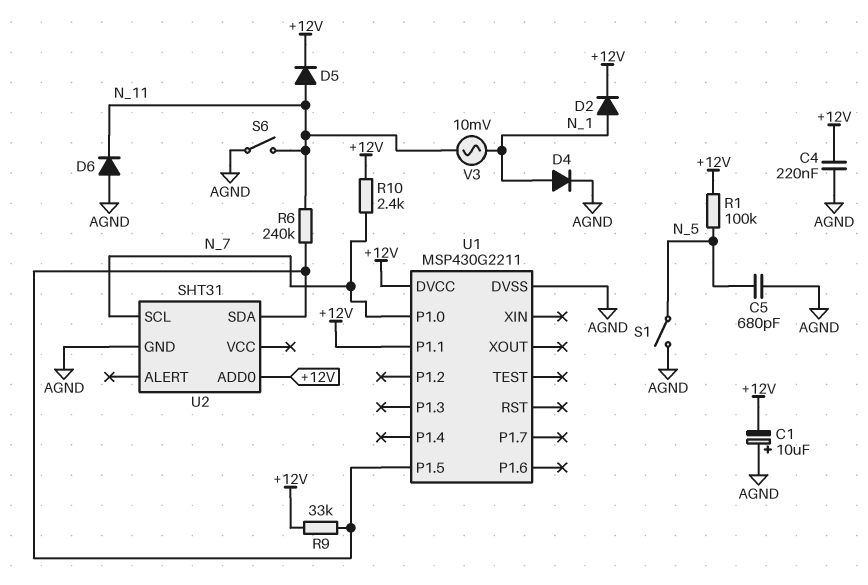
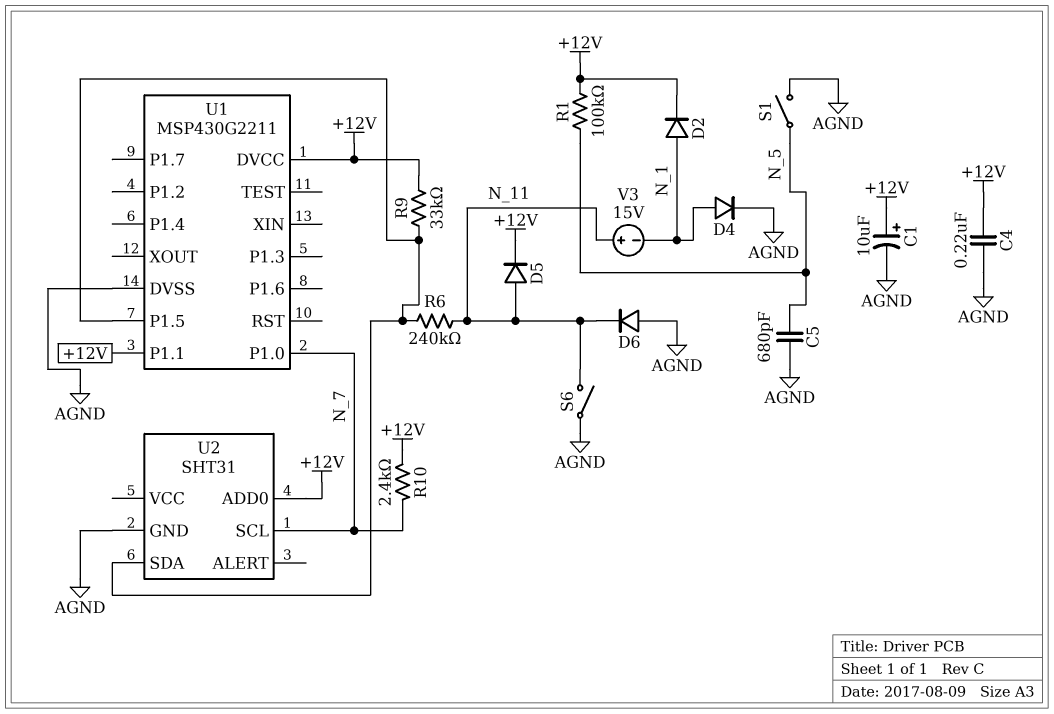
C1: 10uF (plus AGND, minus +12V) -> 10uF (plus +12V, minus AGND)
V3: AC 10mV (N_1, N_11) -> 15V (plus N_11, minus N_1)

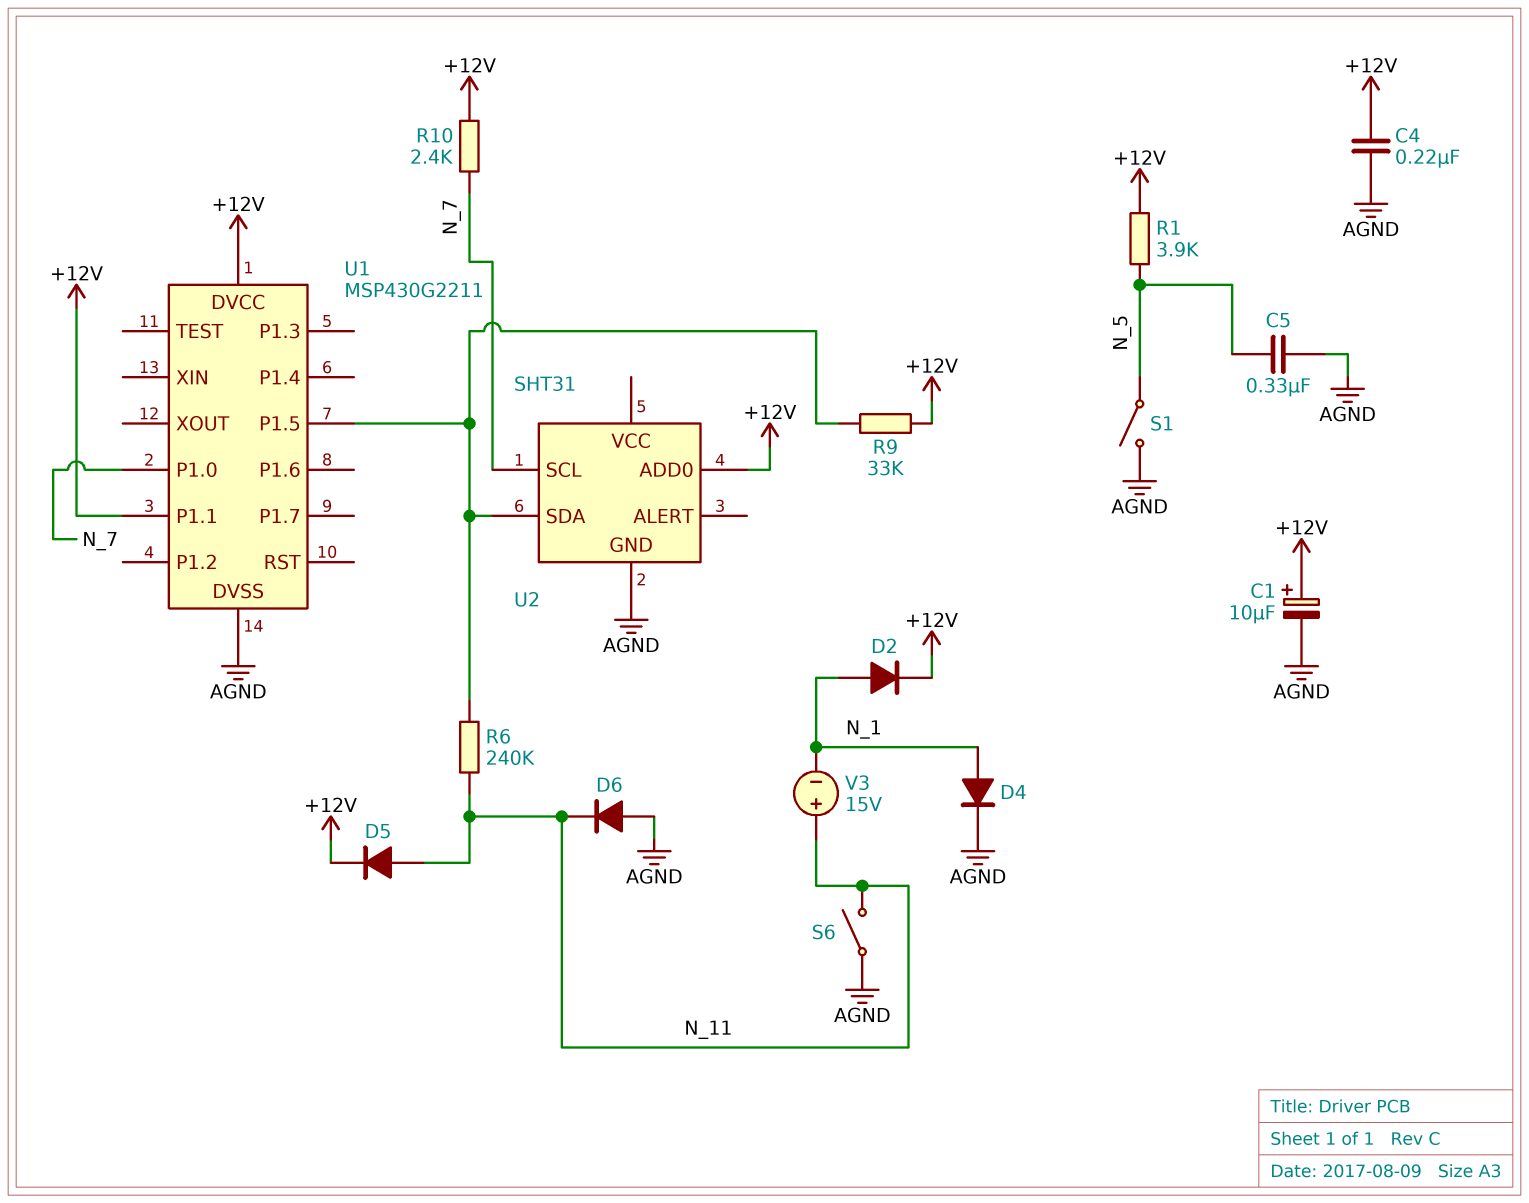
C5: 680pF (AGND, N_5) -> 330nF (AGND, N_5)
R1: 100k (+12V, N_5) -> 3.9k (+12V, N_5)

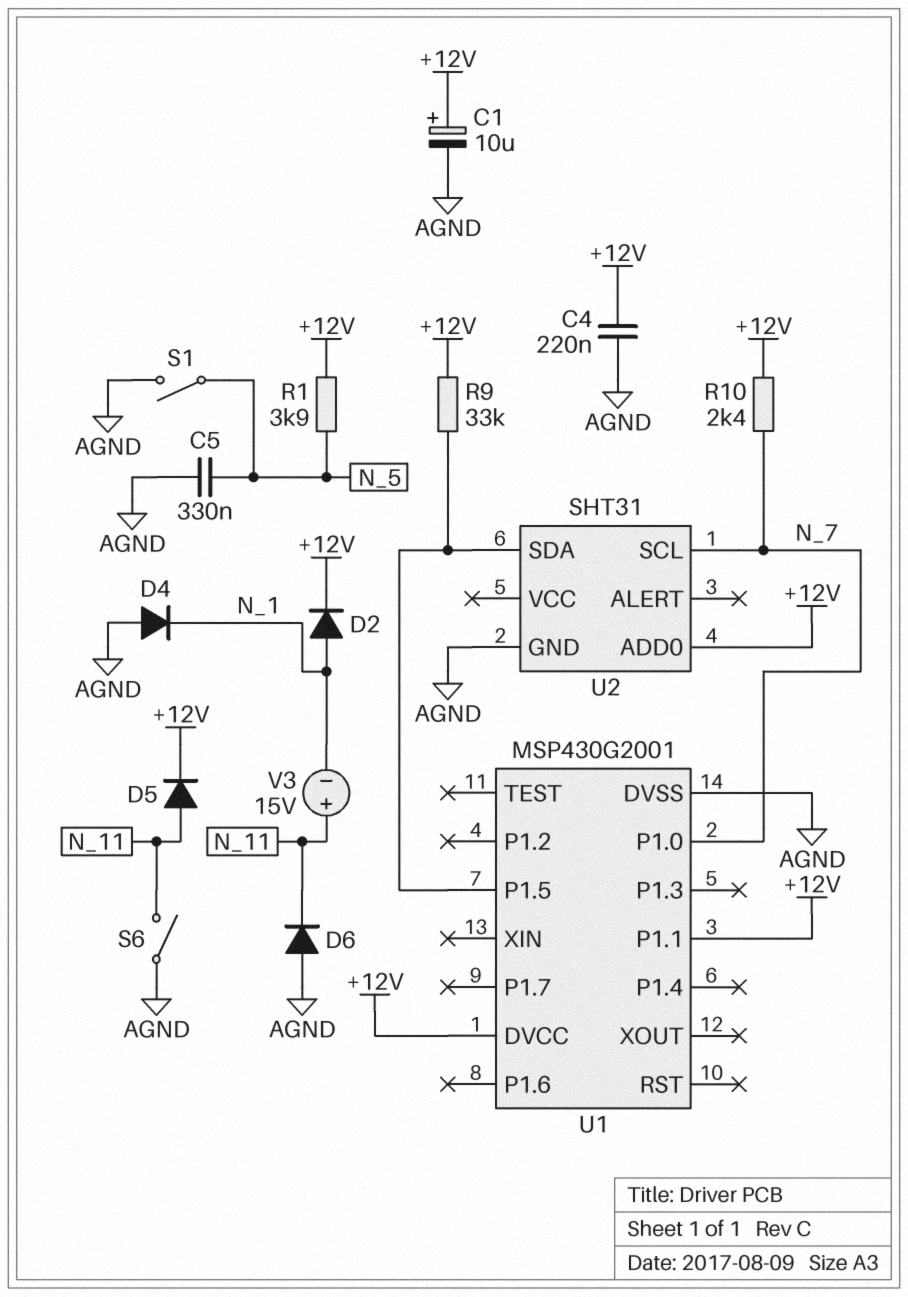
D4: diode (A N_1, K AGND) -> diode (A AGND, K N_1)
R6: 240k (N_11, U1/P1.5) -> none
U1: MSP430G2211 -> MSP430G2001

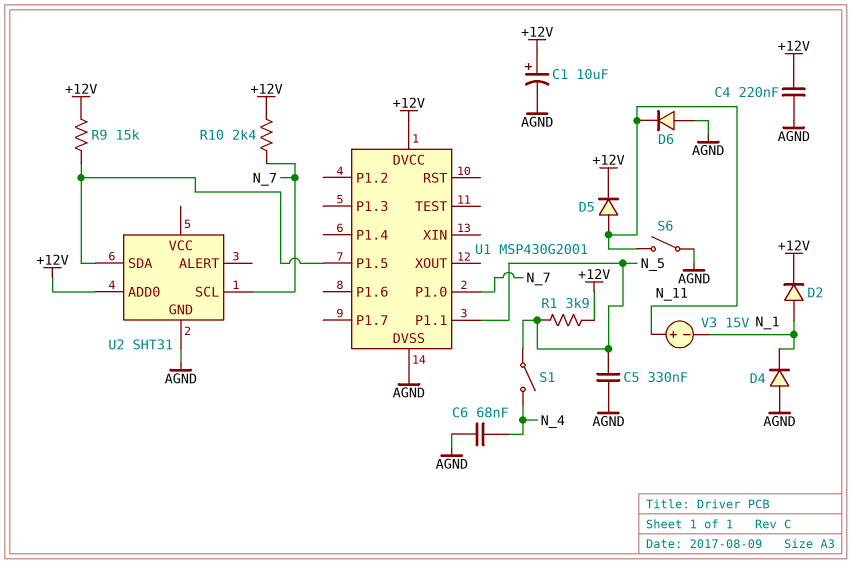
C6: none -> 68nF (AGND, N_4)
R9: 33k (+12V, U1/P1.5) -> 15k (+12V, U1/P1.5)
S1: switch (AGND, N_5) -> switch (N_4, N_5)
U1 pin P1.1: +12V -> N_5

